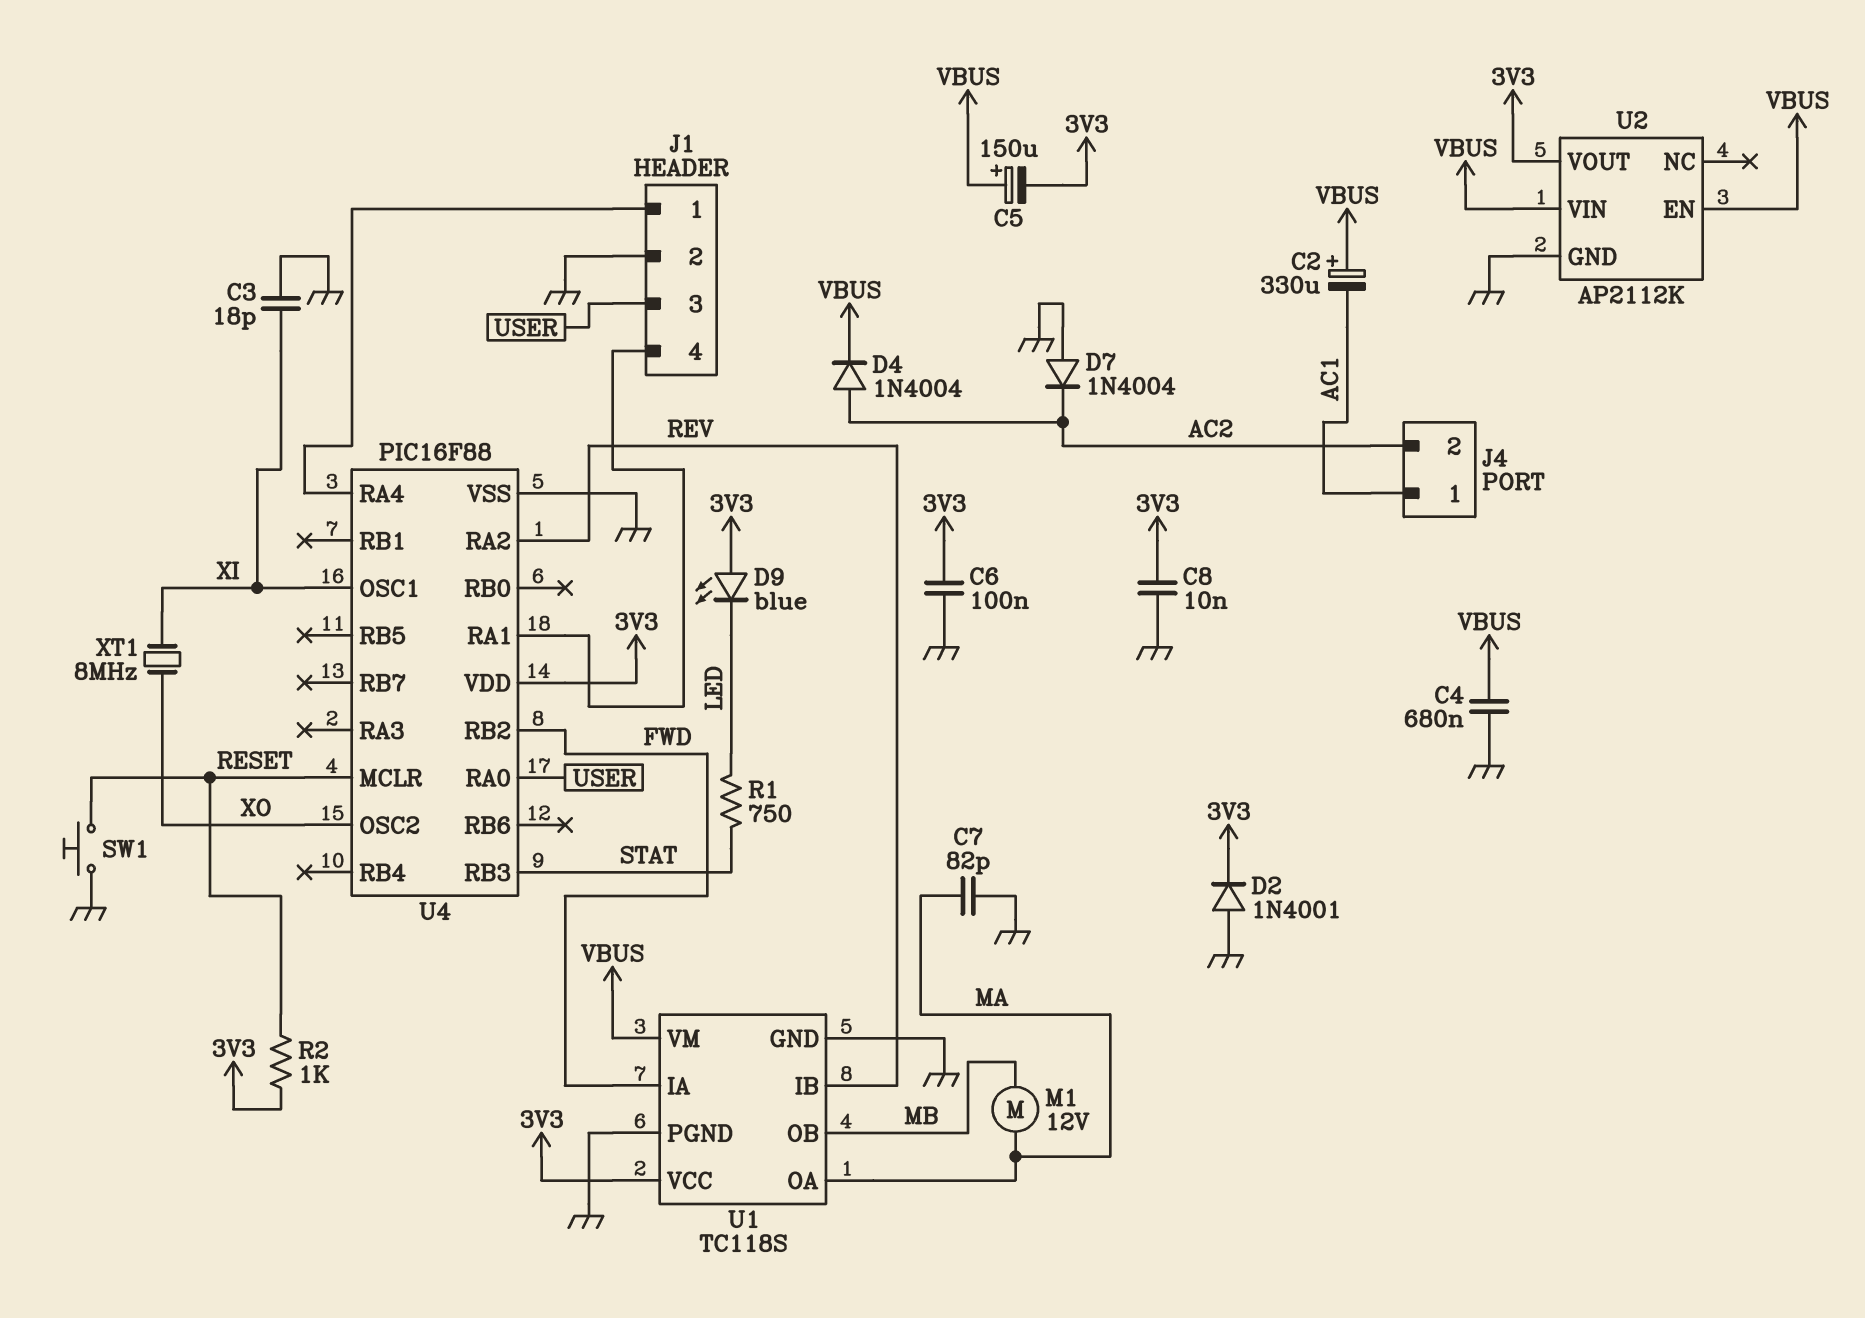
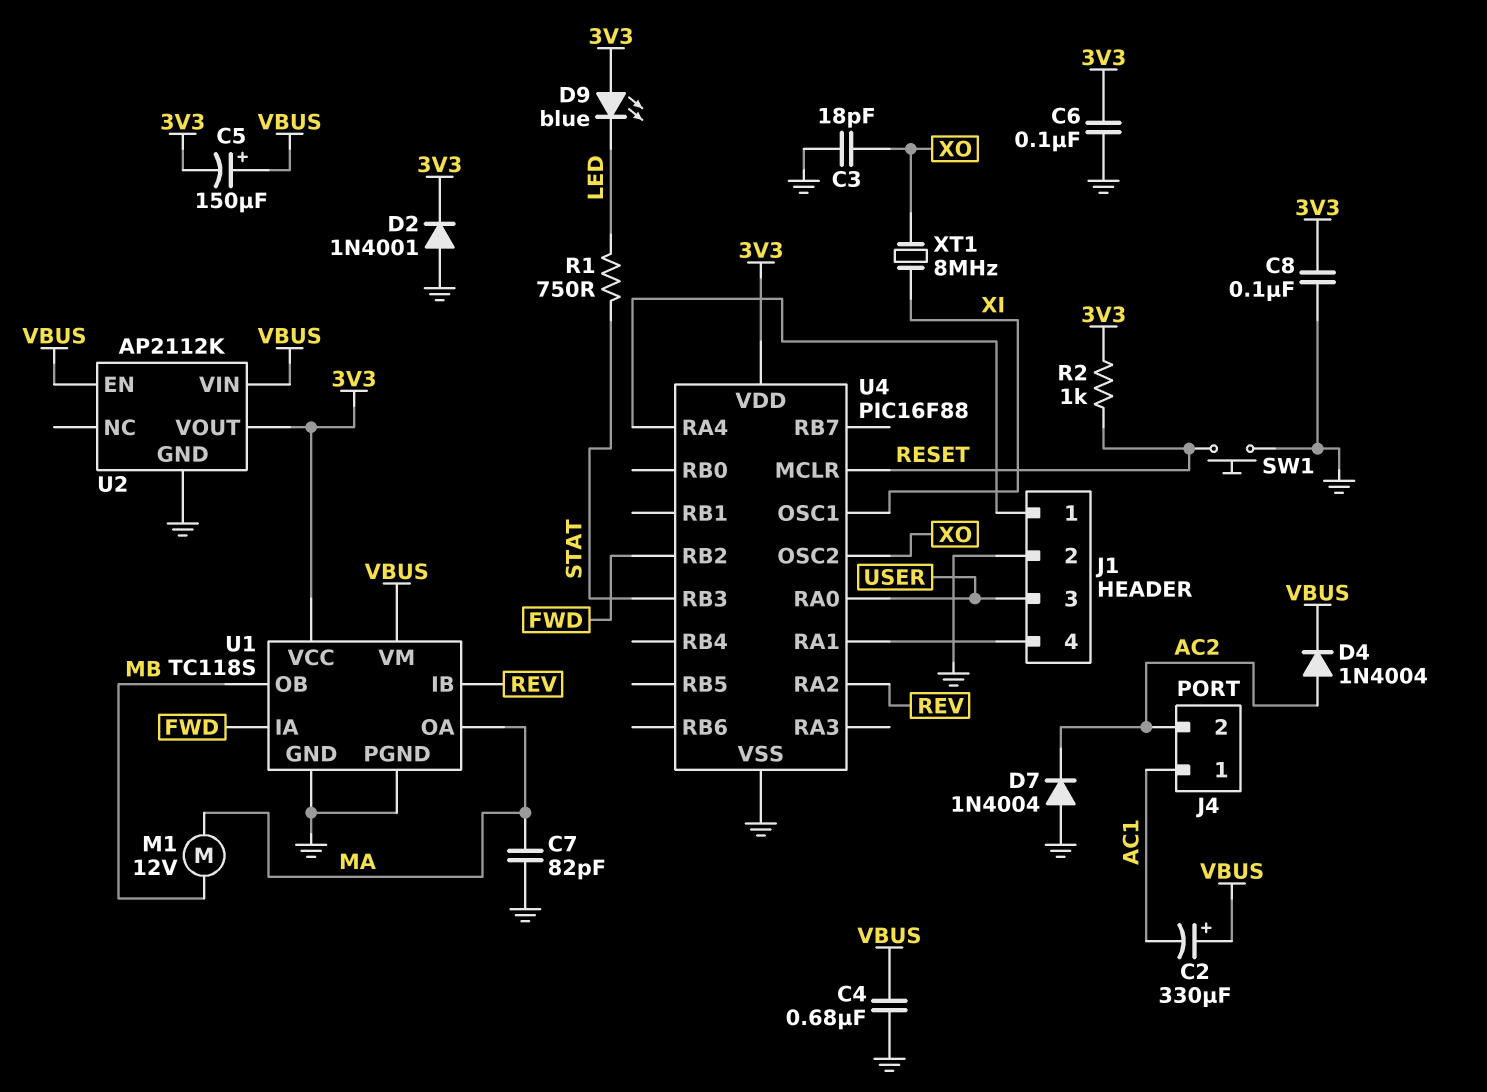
C3: 18pF (GND, XI) -> 18pF (GND, XO)
C8: 10nF (3V3, GND) -> 100nF (3V3, GND)

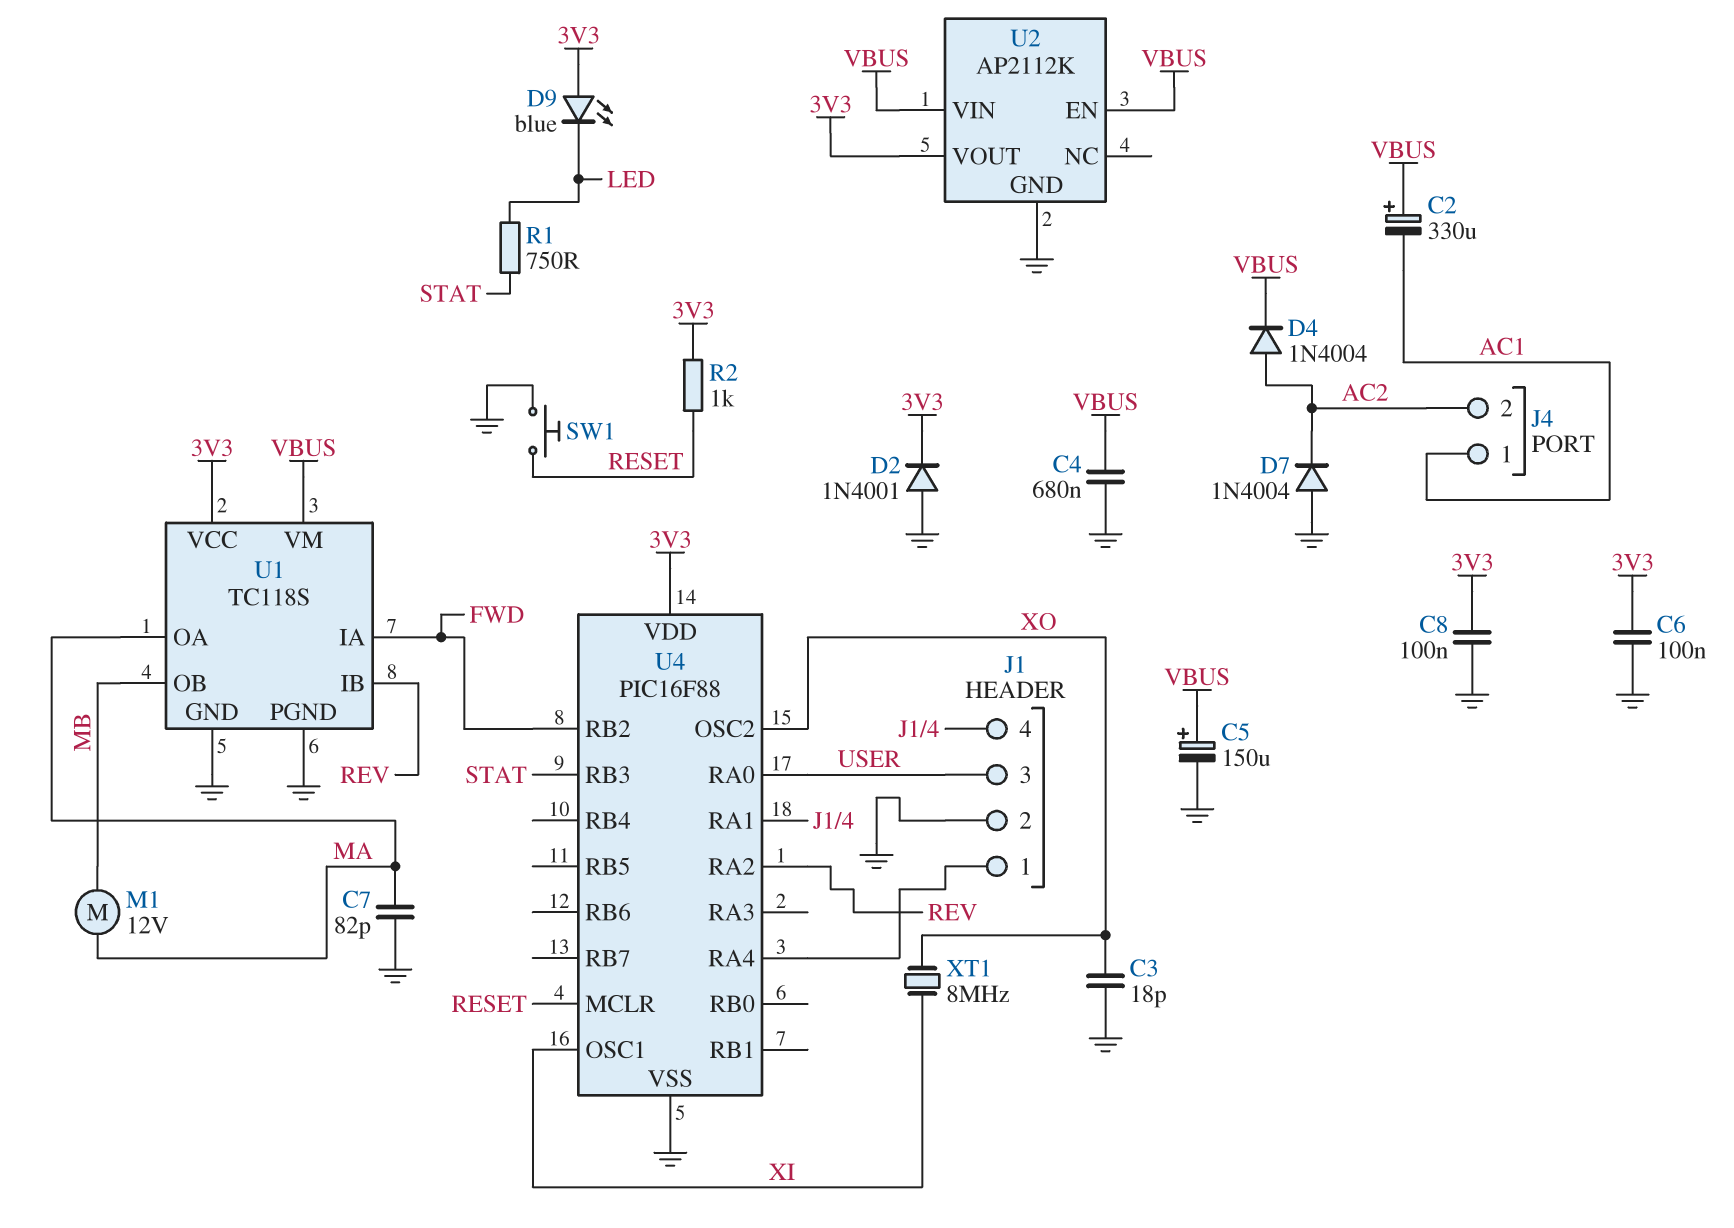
C5: 150uF (plus VBUS, minus 3V3) -> 150uF (plus VBUS, minus GND)

